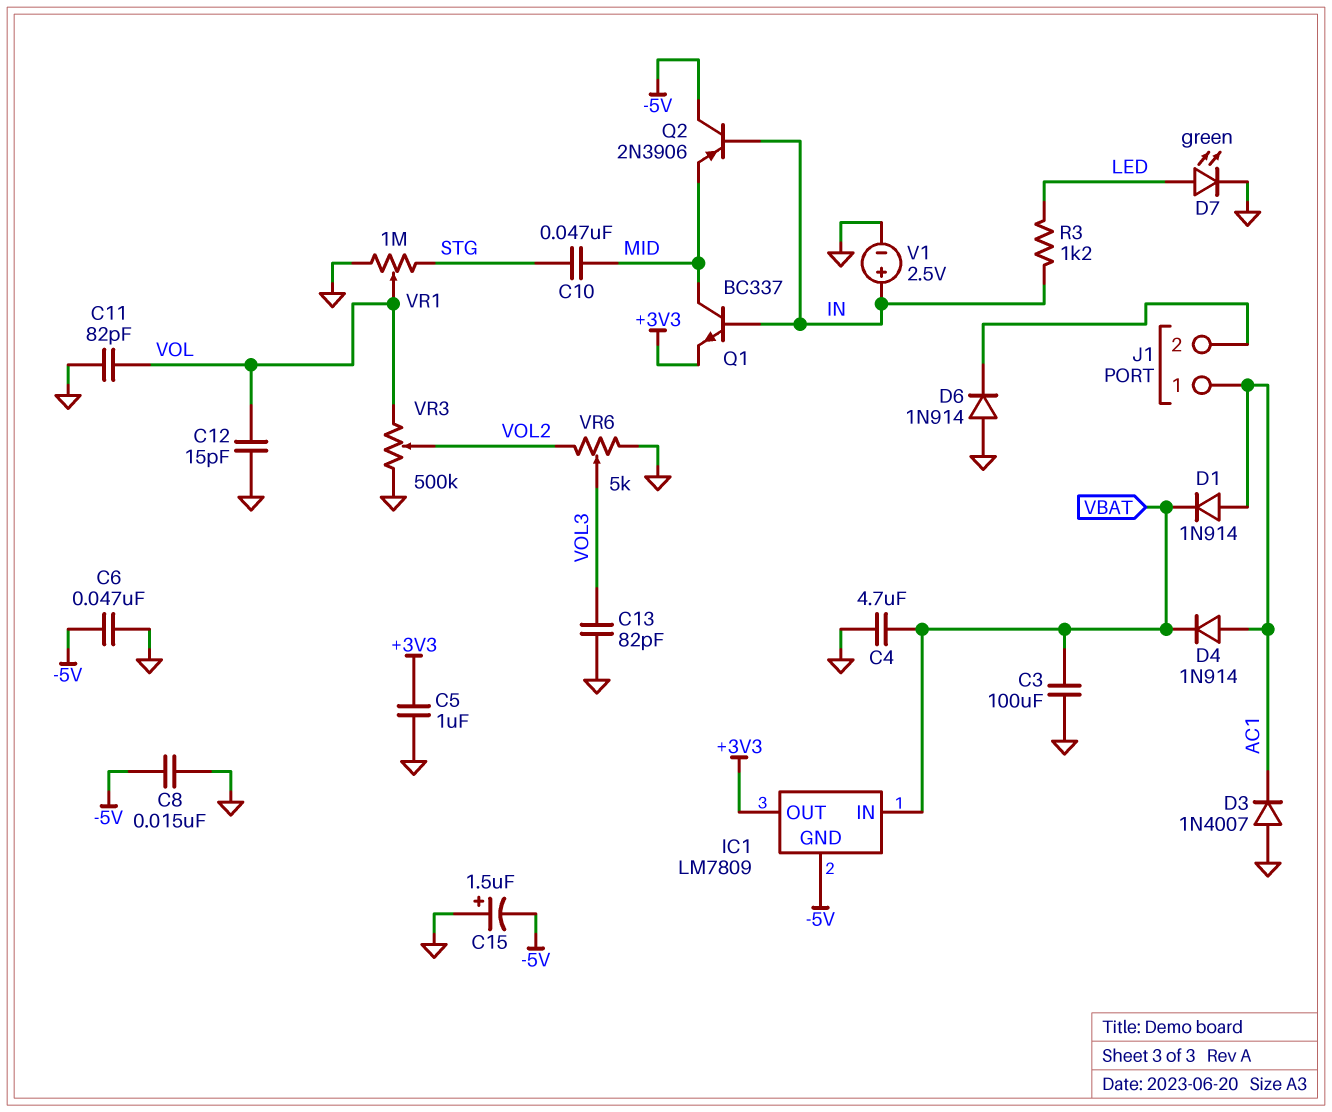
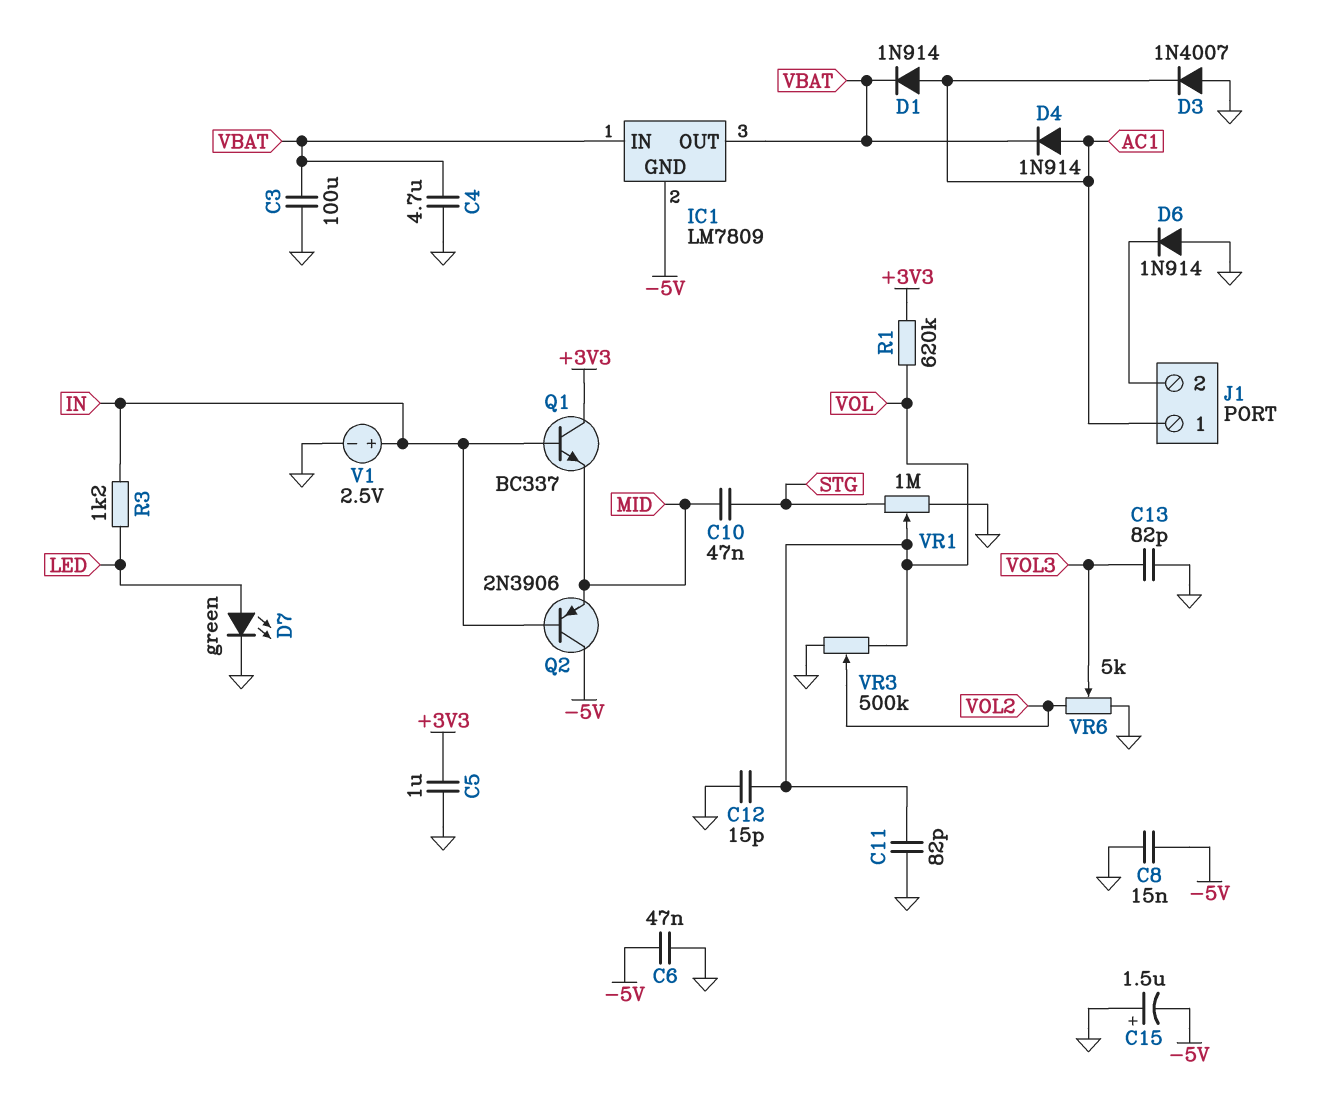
IC1 pin OUT: +3V3 -> VBAT
Q1: NPN BC337 (B IN, C MID, E +3V3) -> NPN BC337 (B IN, C +3V3, E MID)
R1: none -> 620k (+3V3, VOL)

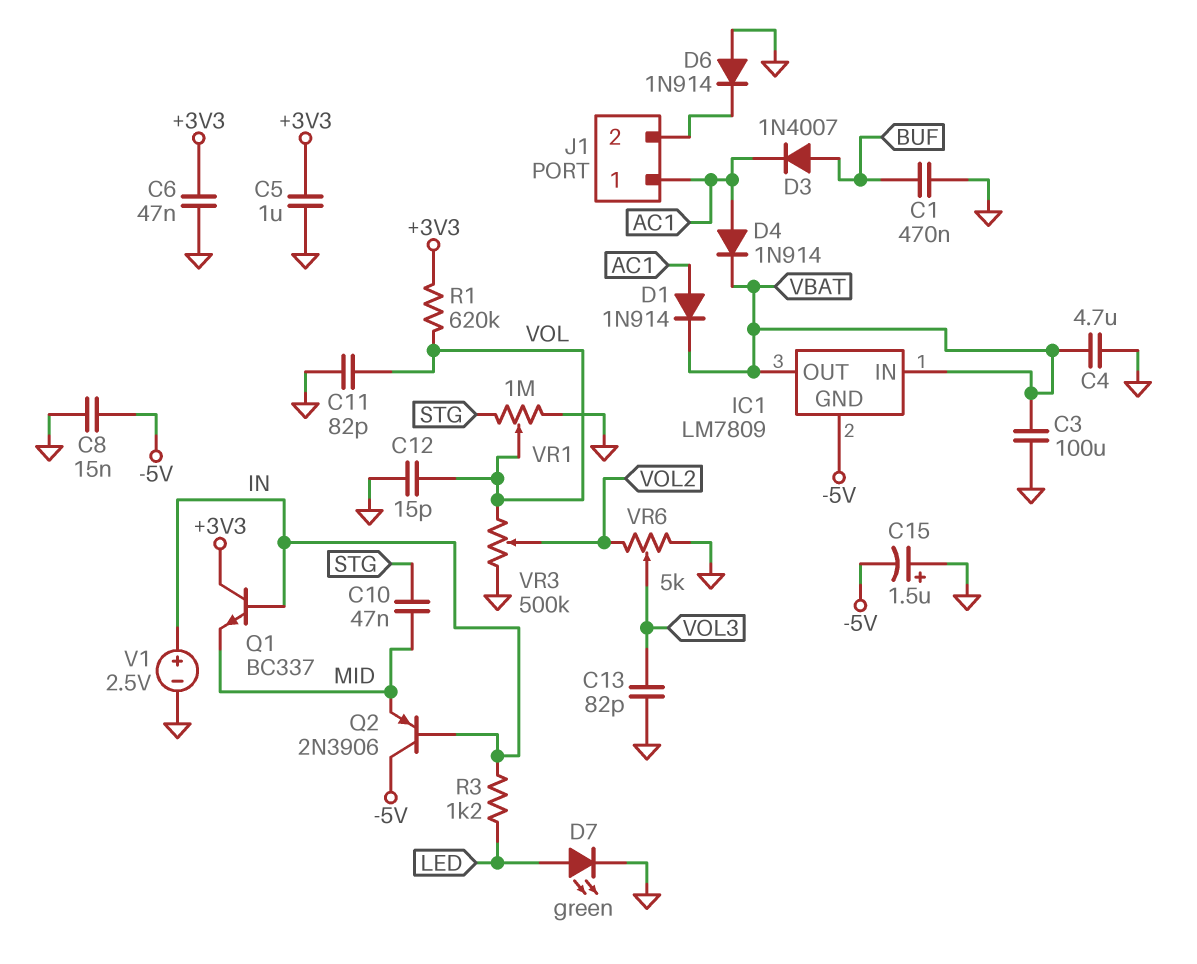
C1: none -> 470nF (BUF, GND)
C6: 47nF (-5V, GND) -> 47nF (+3V3, GND)
D3: diode 1N4007 (A GND, K AC1) -> diode 1N4007 (A BUF, K AC1)

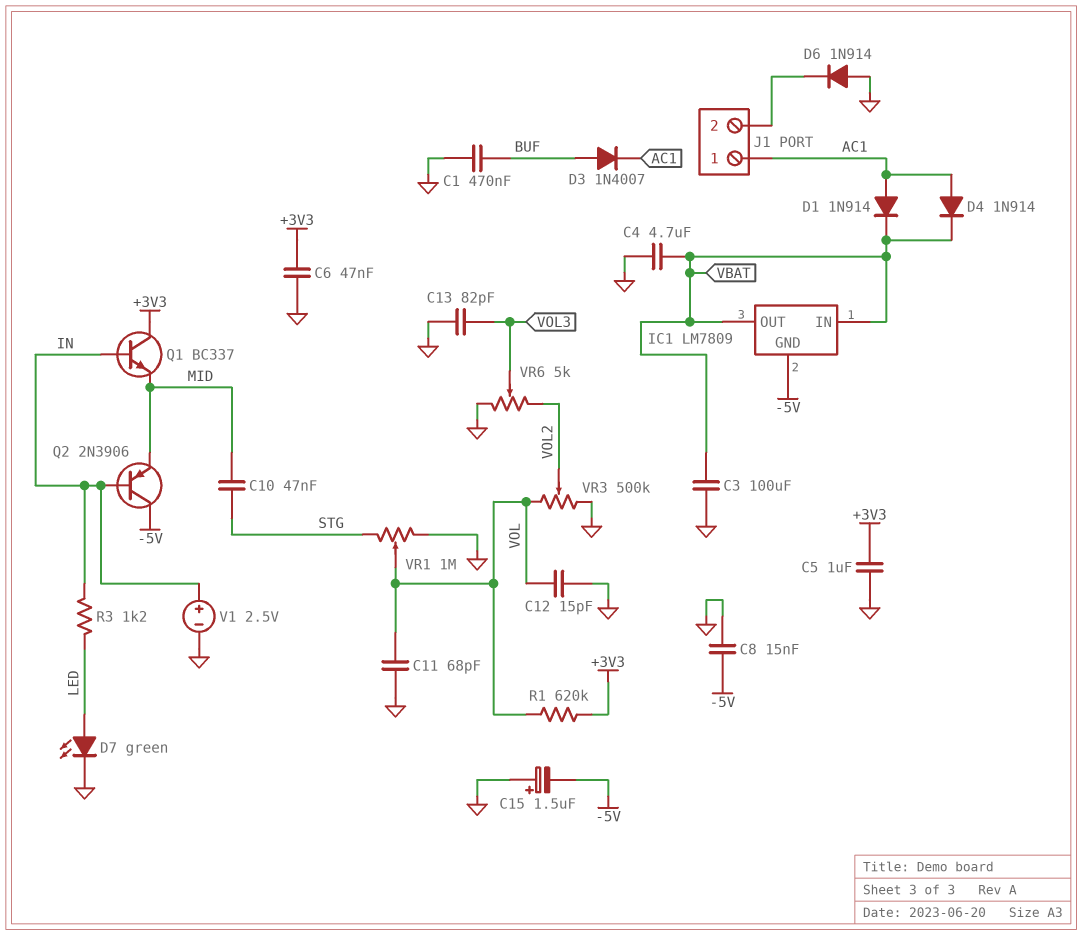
C11: 82pF (GND, VOL) -> 68pF (GND, VOL)

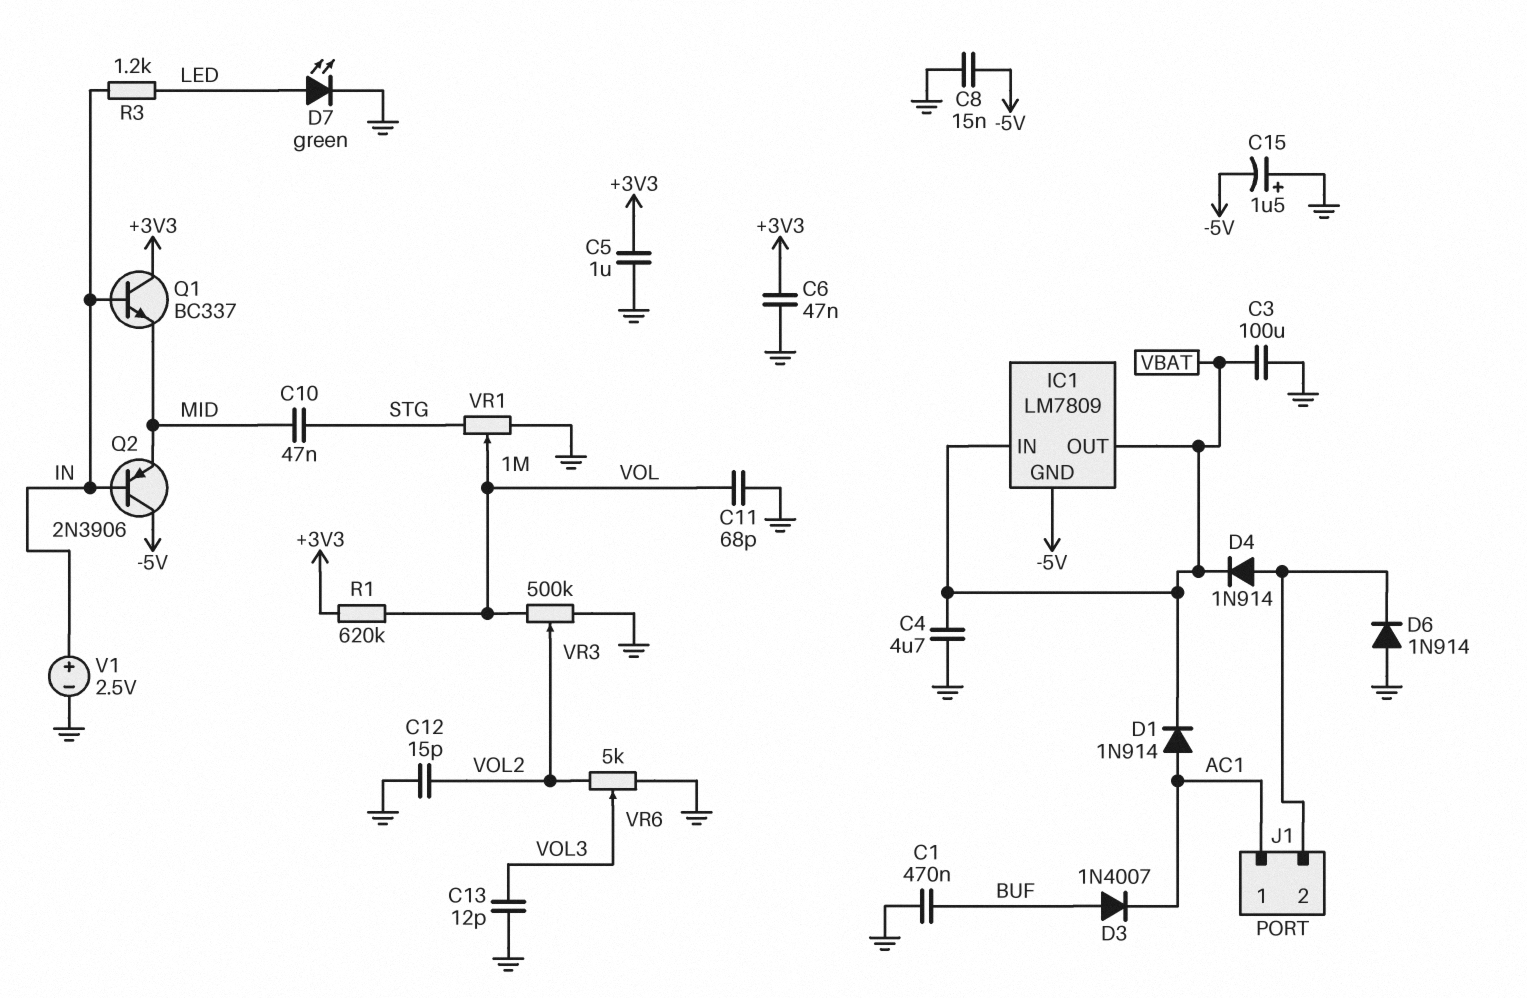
C12: 15pF (GND, VOL) -> 15pF (GND, VOL2)
C13: 82pF (GND, VOL3) -> 12pF (GND, VOL3)
D4: diode 1N914 (A AC1, K VBAT) -> diode 1N914 (A J1/2, K VBAT)

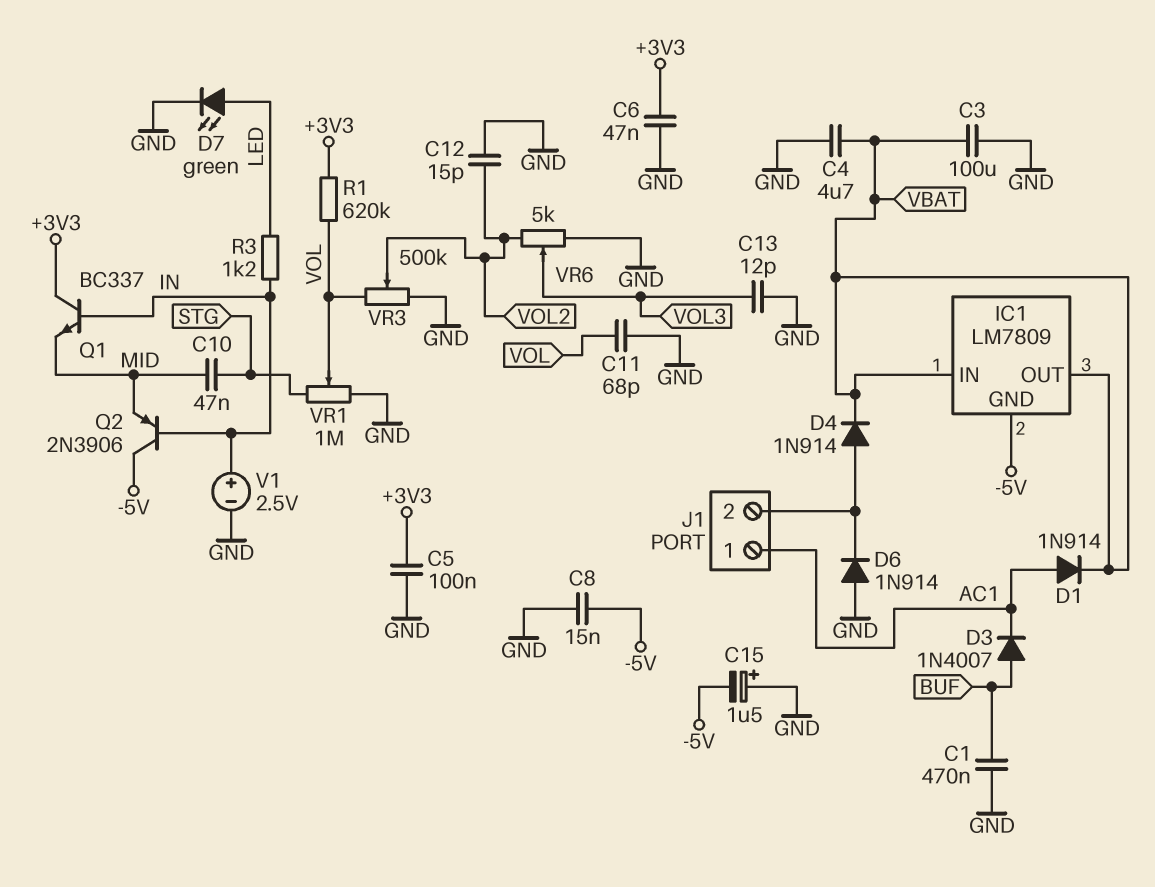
C5: 1uF (+3V3, GND) -> 100nF (+3V3, GND)

